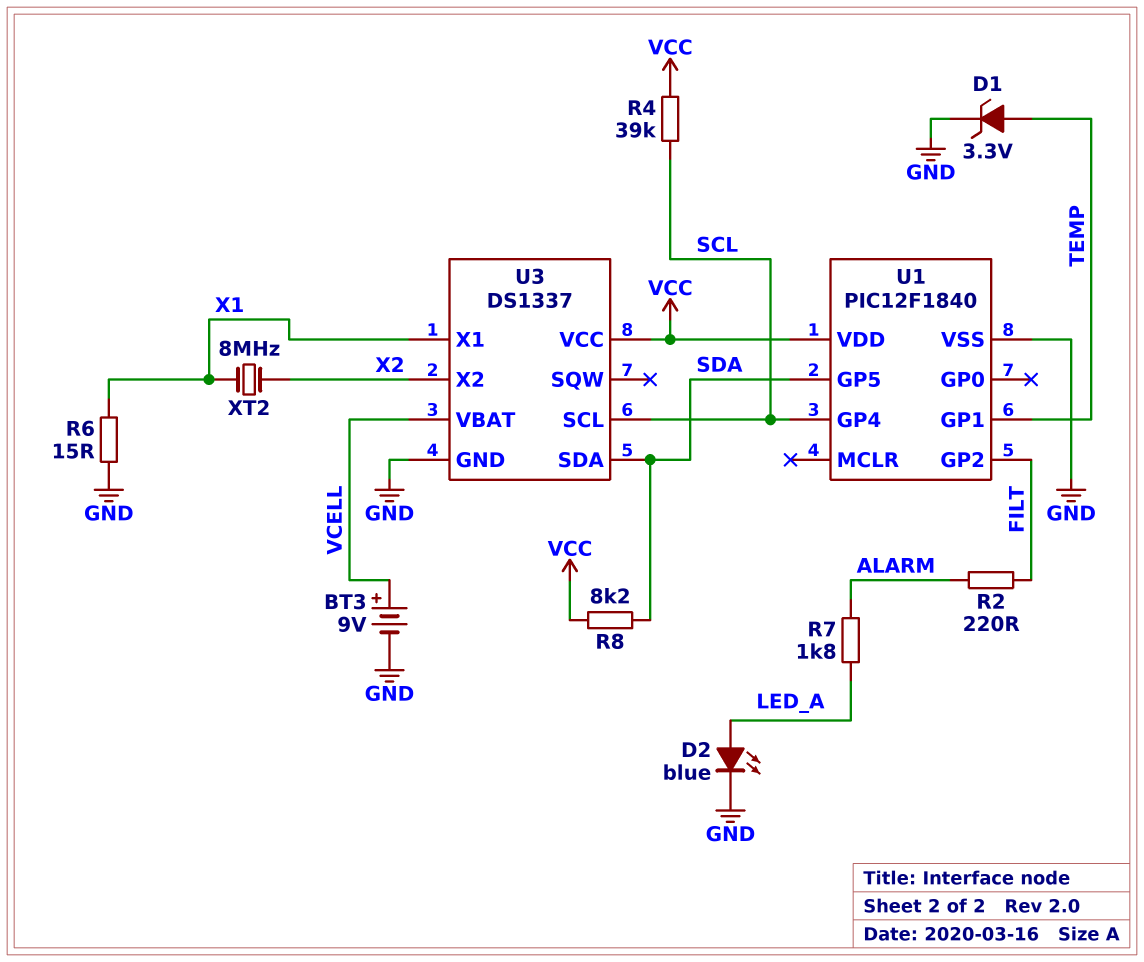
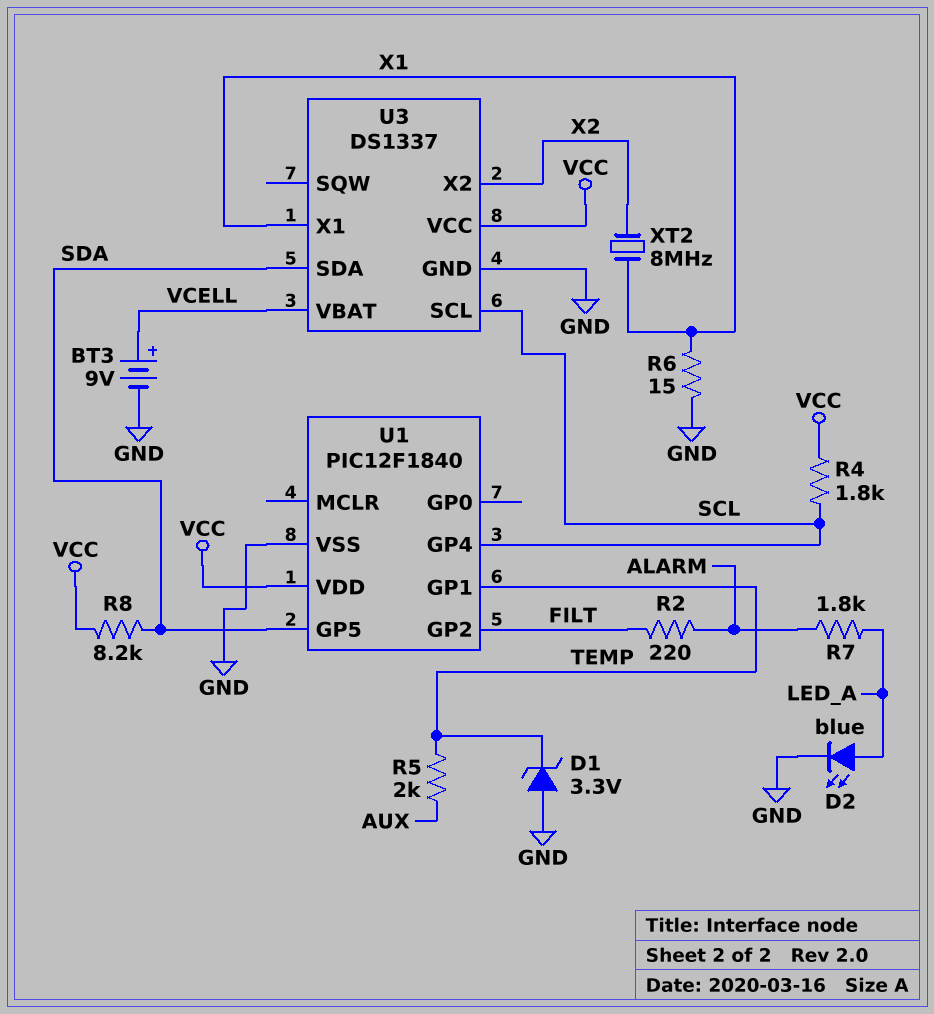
D1: zener 3.3V (A TEMP, K GND) -> zener 3.3V (A GND, K TEMP)
R4: 39k (SCL, VCC) -> 1.8k (SCL, VCC)
R5: none -> 2k (AUX, TEMP)

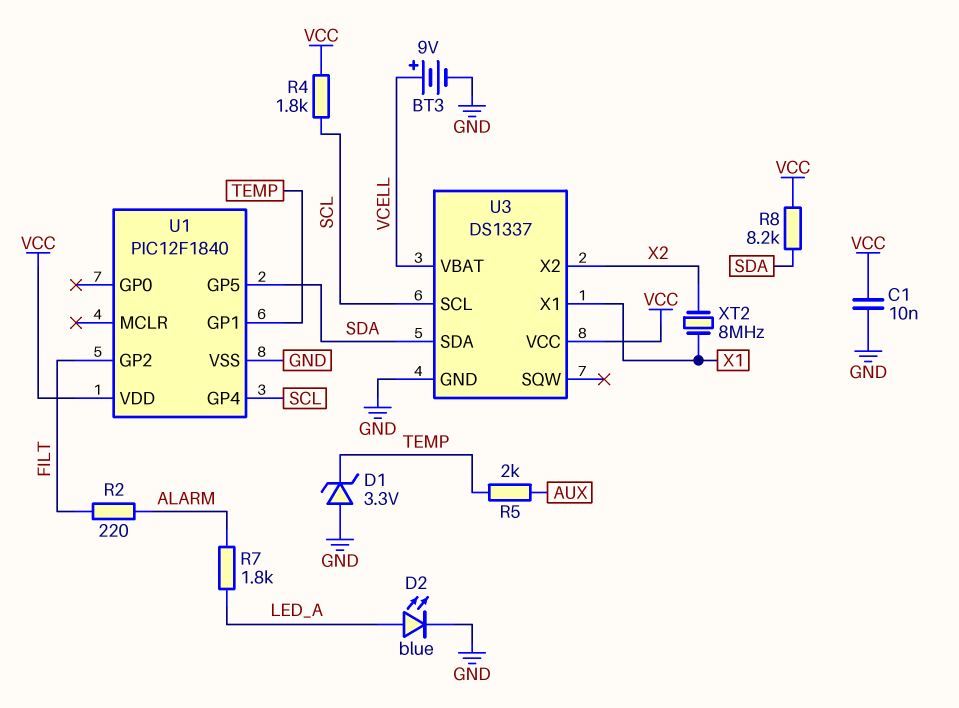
C1: none -> 10nF (GND, VCC)
R6: 15 (GND, X1) -> none

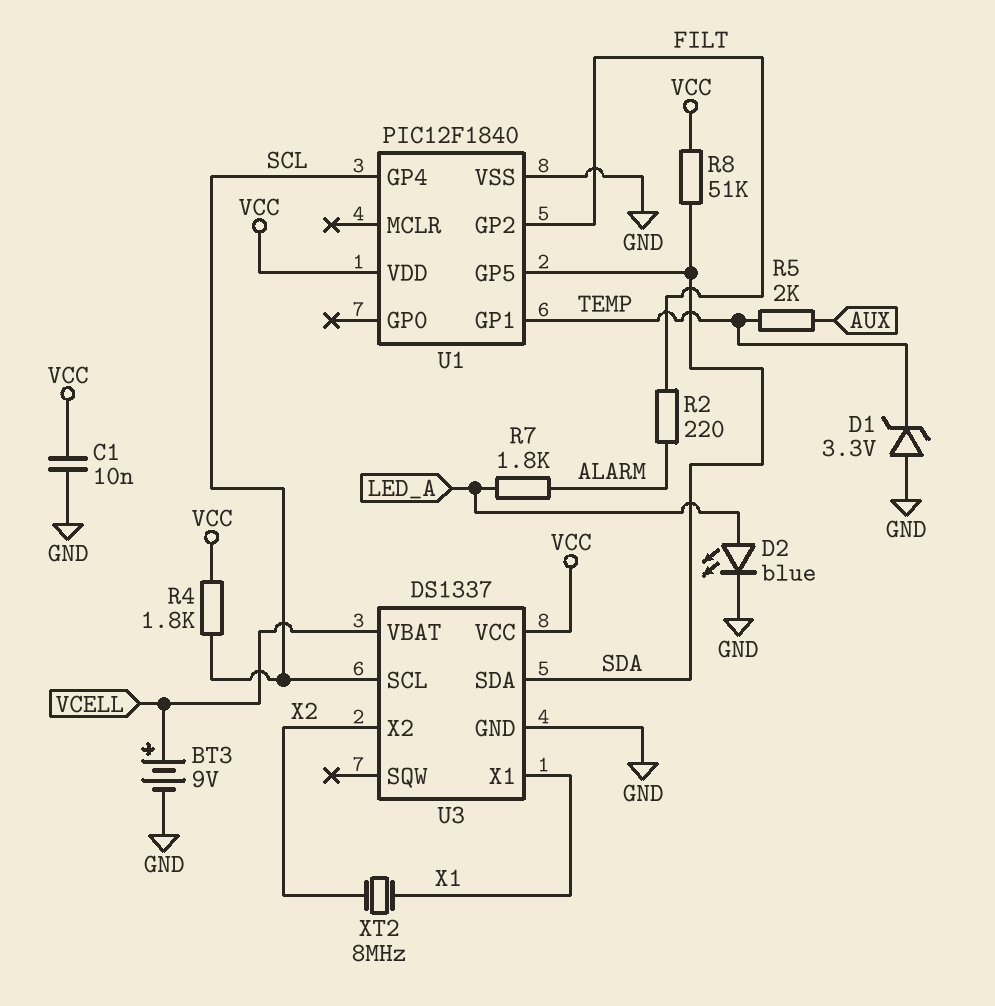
R8: 8.2k (SDA, VCC) -> 51k (SDA, VCC)

